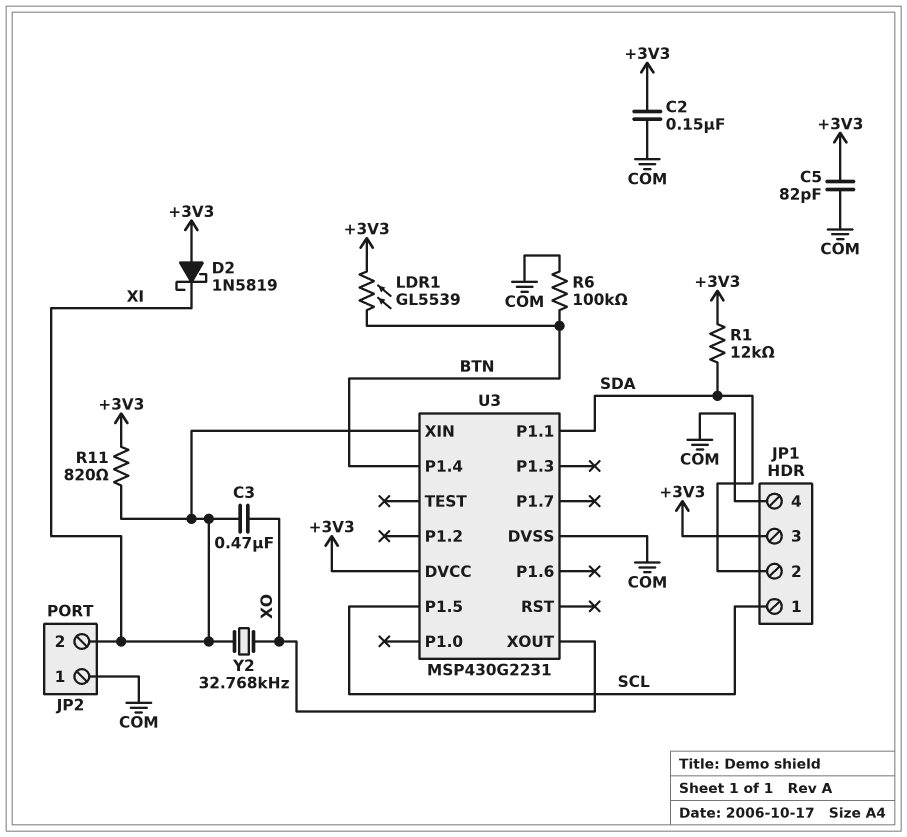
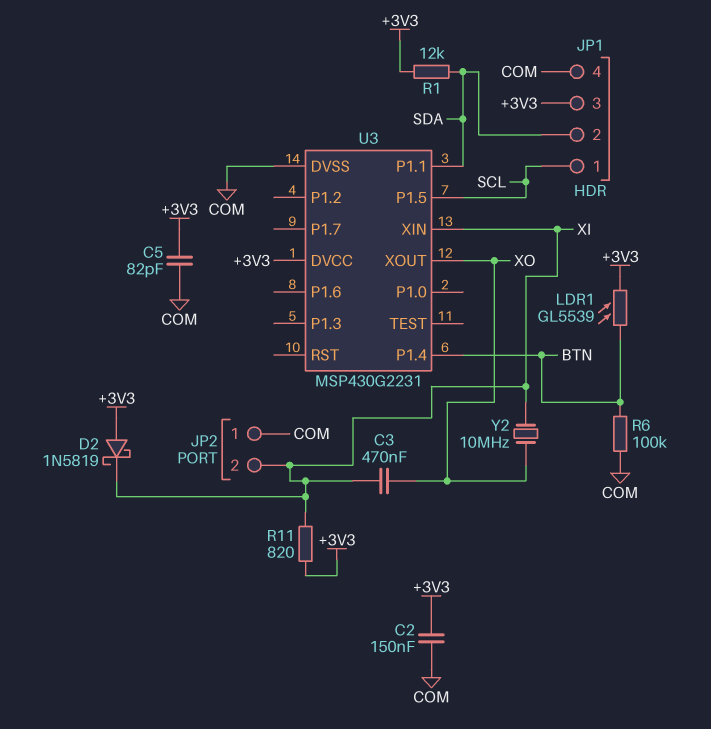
Y2: 32.768kHz (XI, XO) -> 10MHz (XI, XO)

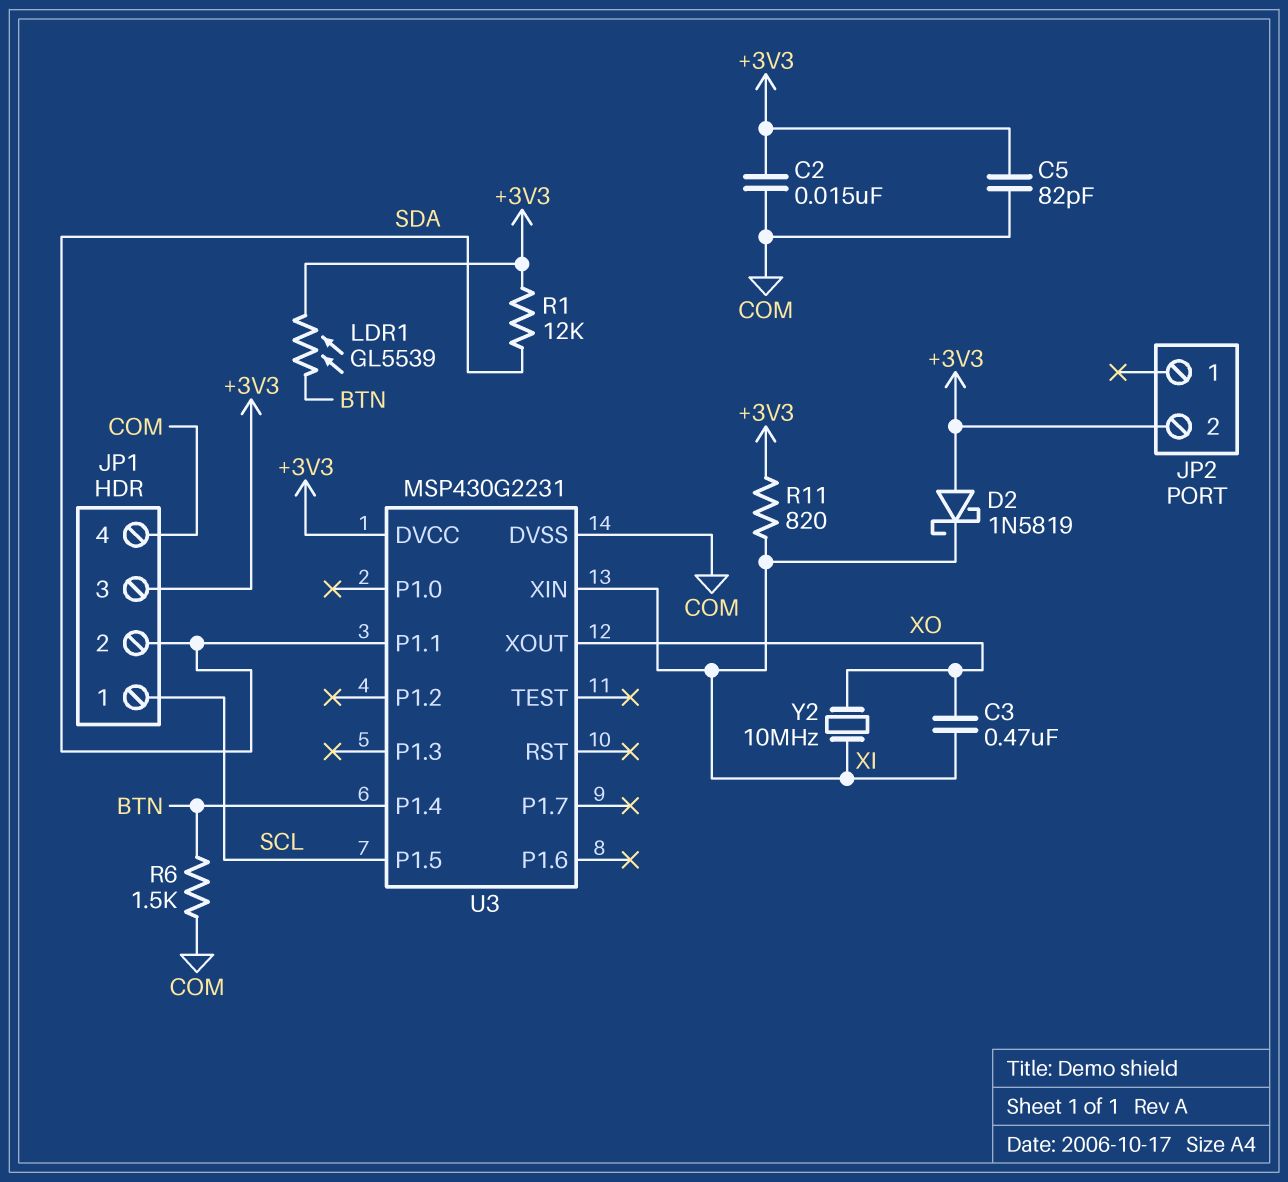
C2: 150nF (+3V3, COM) -> 15nF (+3V3, COM)
JP2 pin 1: COM -> none
JP2 pin 2: XI -> +3V3
R6: 100k (BTN, COM) -> 1.5k (BTN, COM)

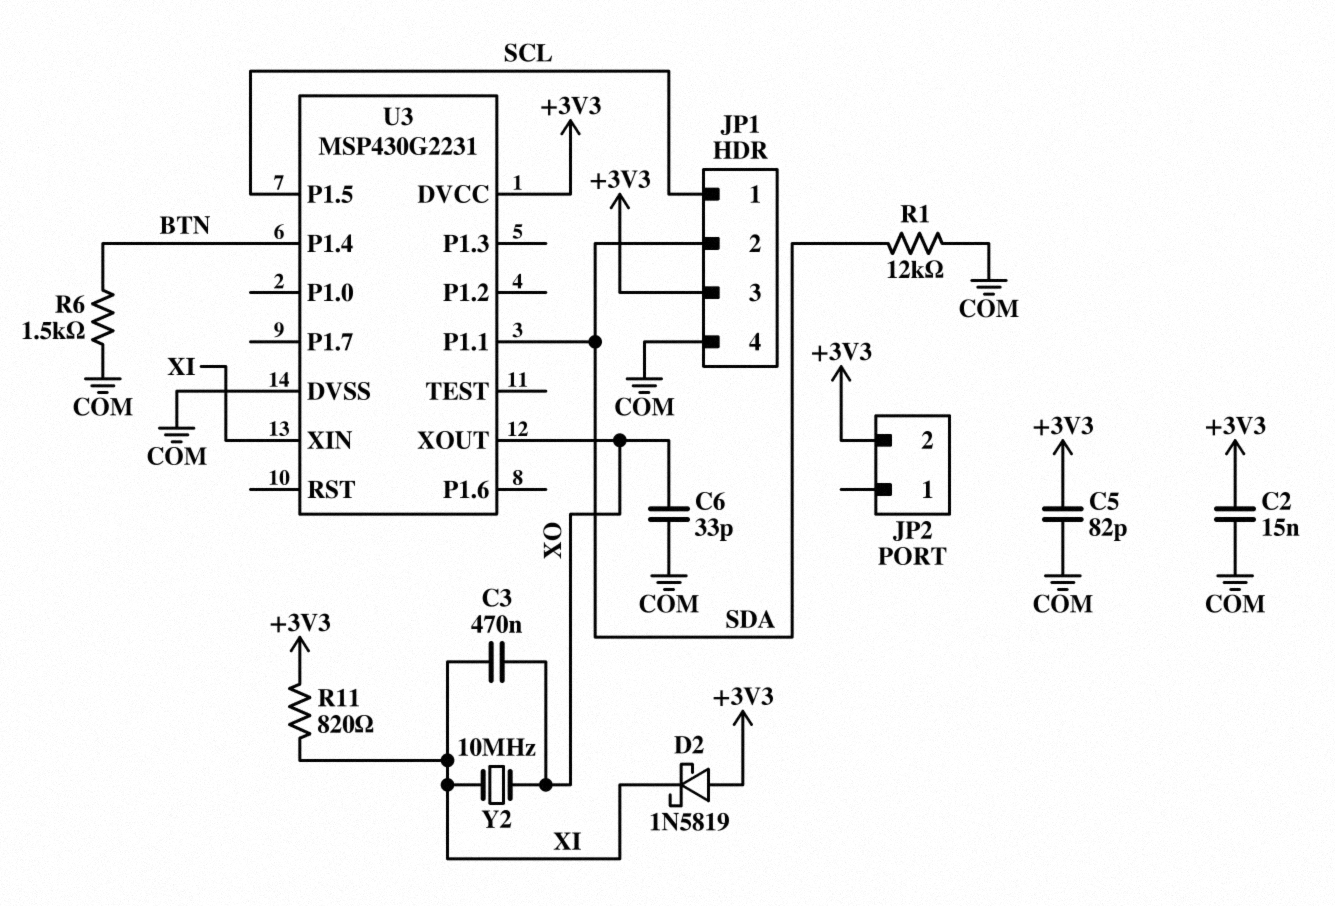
C6: none -> 33pF (COM, XO)
LDR1: GL5539 (+3V3, BTN) -> none
R1: 12k (+3V3, SDA) -> 12k (COM, SDA)

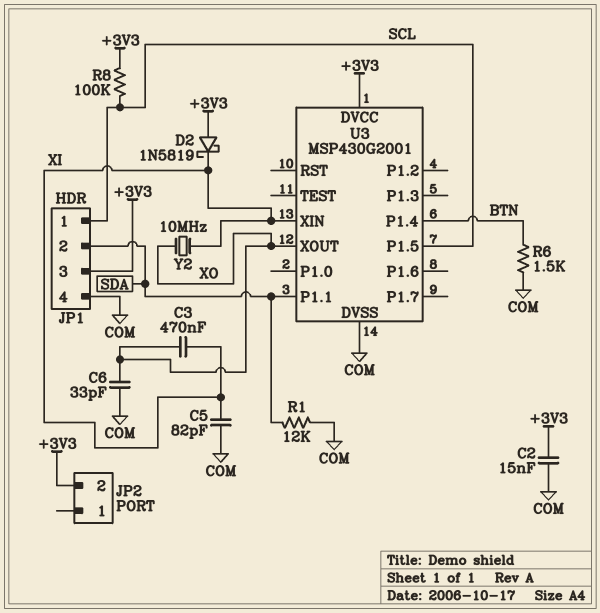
C5: 82pF (+3V3, COM) -> 82pF (COM, XI)
R8: none -> 100k (+3V3, SCL)
R11: 820 (+3V3, XI) -> none
U3: MSP430G2231 -> MSP430G2001

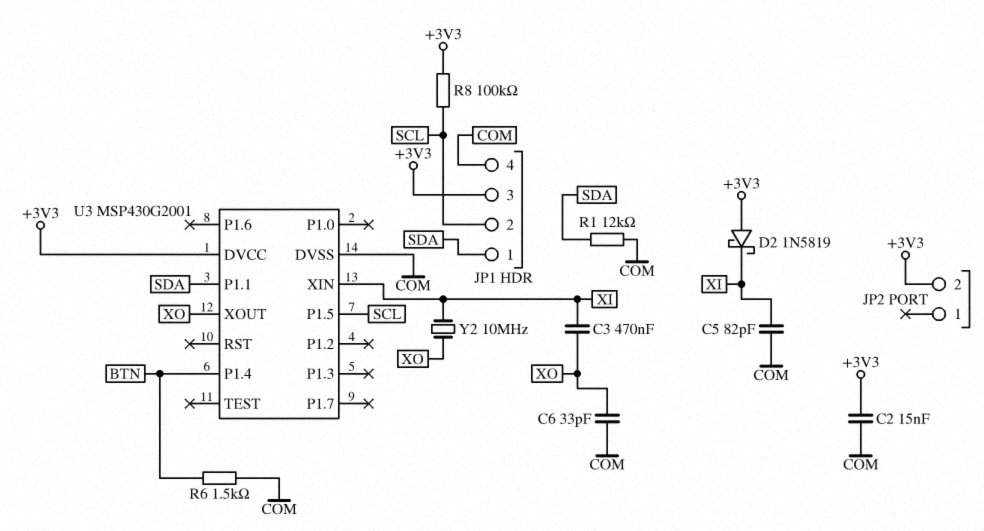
JP1 pin 1: SCL -> SDA
JP1 pin 2: SDA -> SCL

